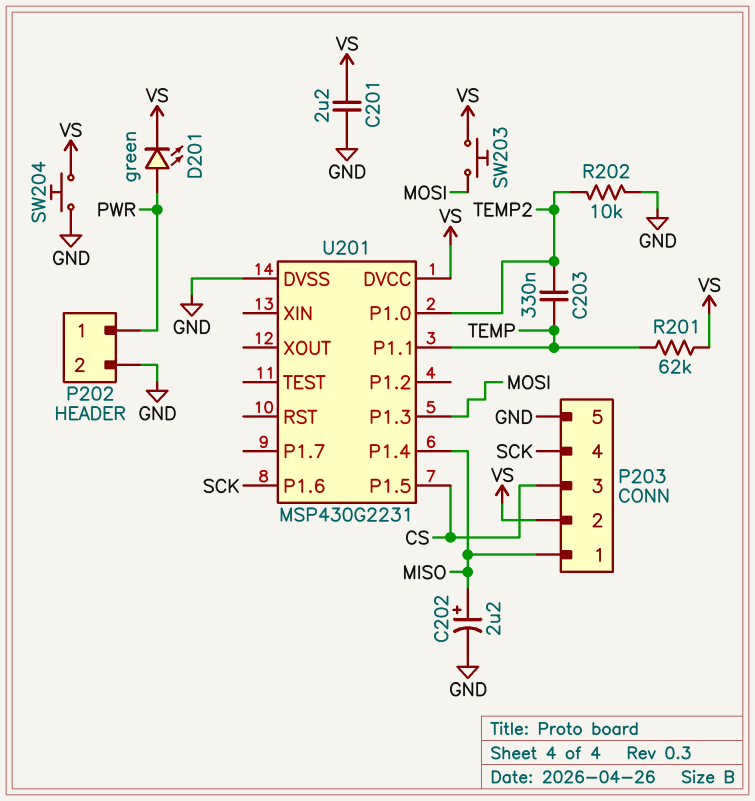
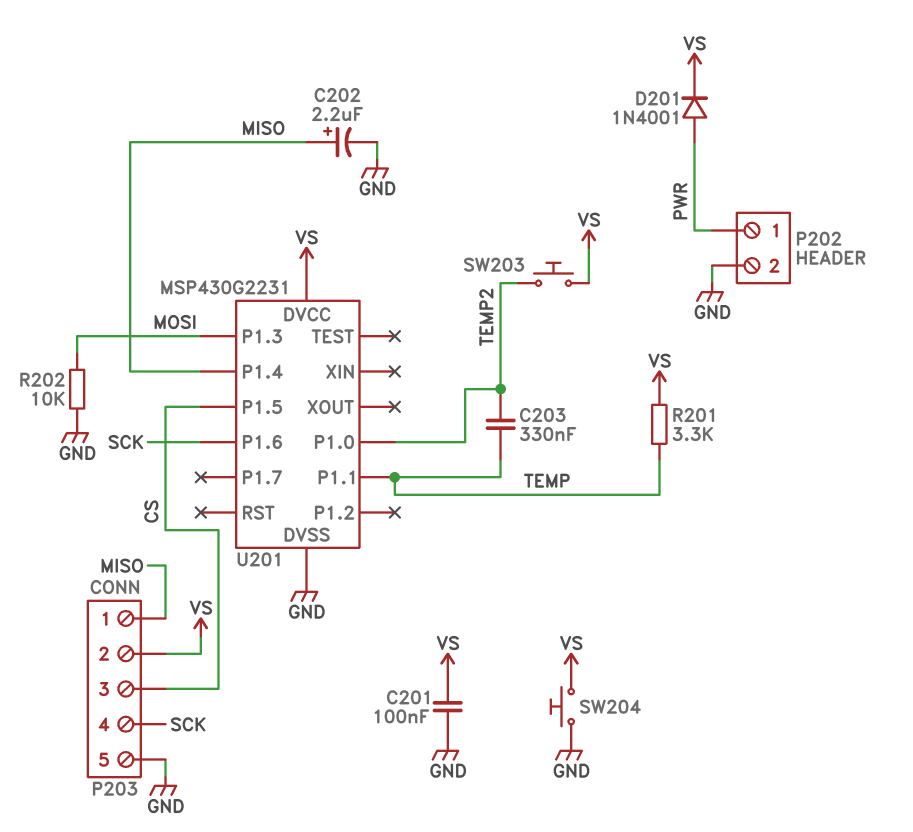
C201: 2.2uF (GND, VS) -> 100nF (GND, VS)
D201: LED green (A PWR, K VS) -> diode 1N4001 (A PWR, K VS)
R201: 62k (TEMP, VS) -> 3.3k (TEMP, VS)
R202: 10k (GND, TEMP2) -> 10k (GND, MOSI)
SW203: button (MOSI, VS) -> button (TEMP2, VS)

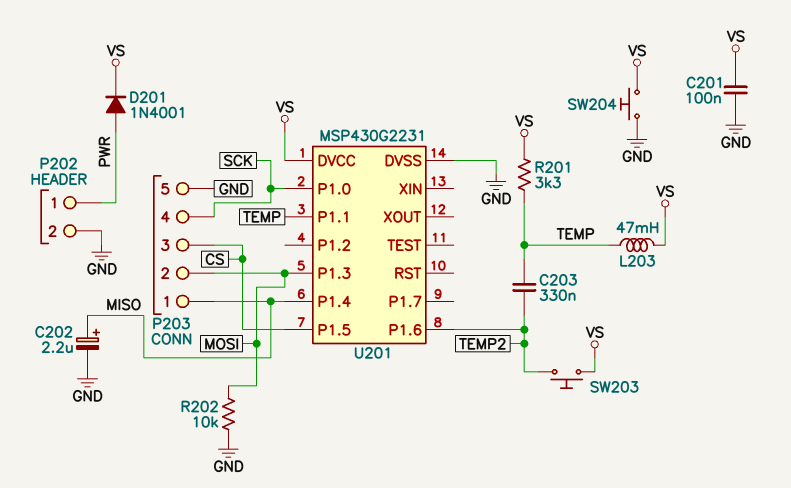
L203: none -> 47mH (TEMP, VS)
P203 pin 2: VS -> MOSI
U201 pin P1.0: TEMP2 -> SCK
U201 pin P1.6: SCK -> TEMP2

